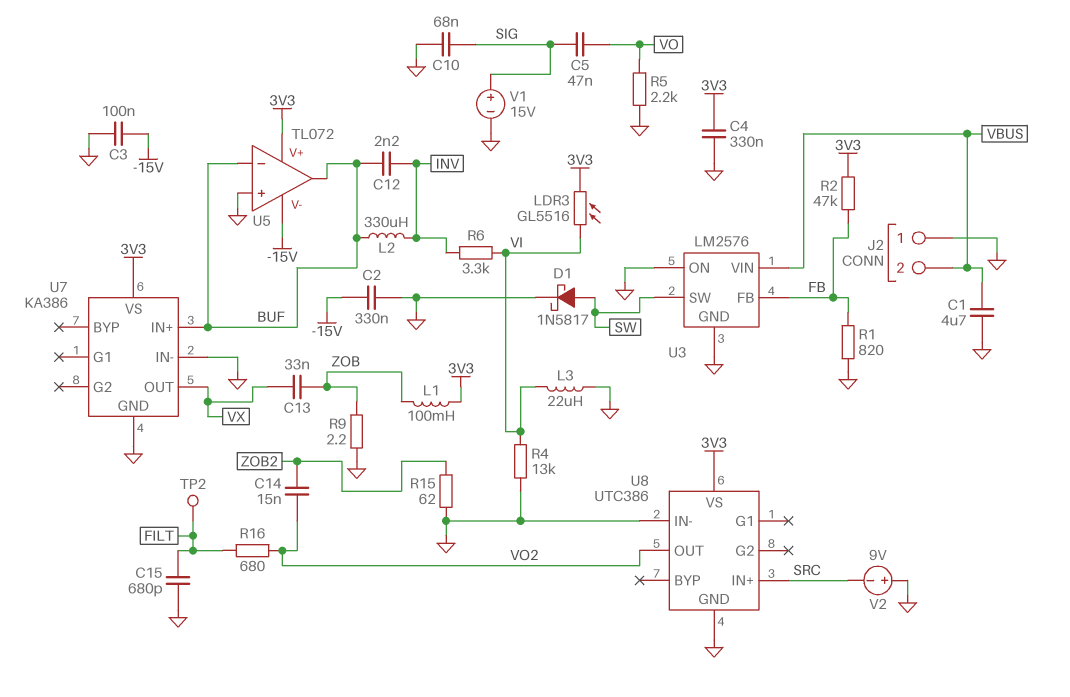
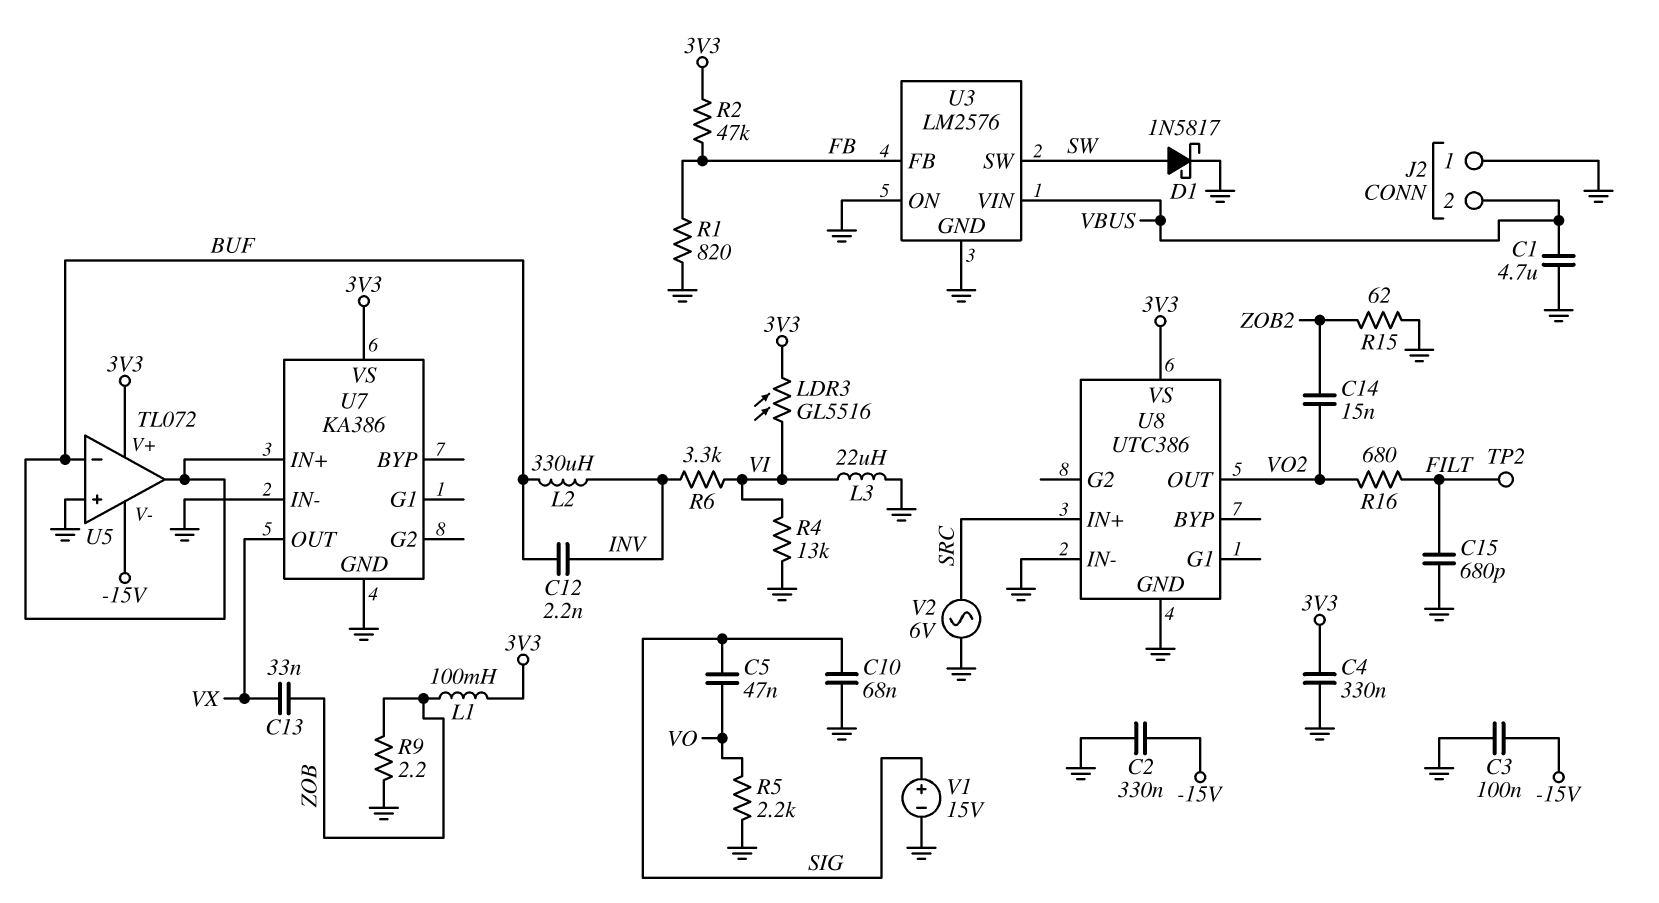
V2: 9V (plus GND, minus SRC) -> AC 6V (GND, SRC)

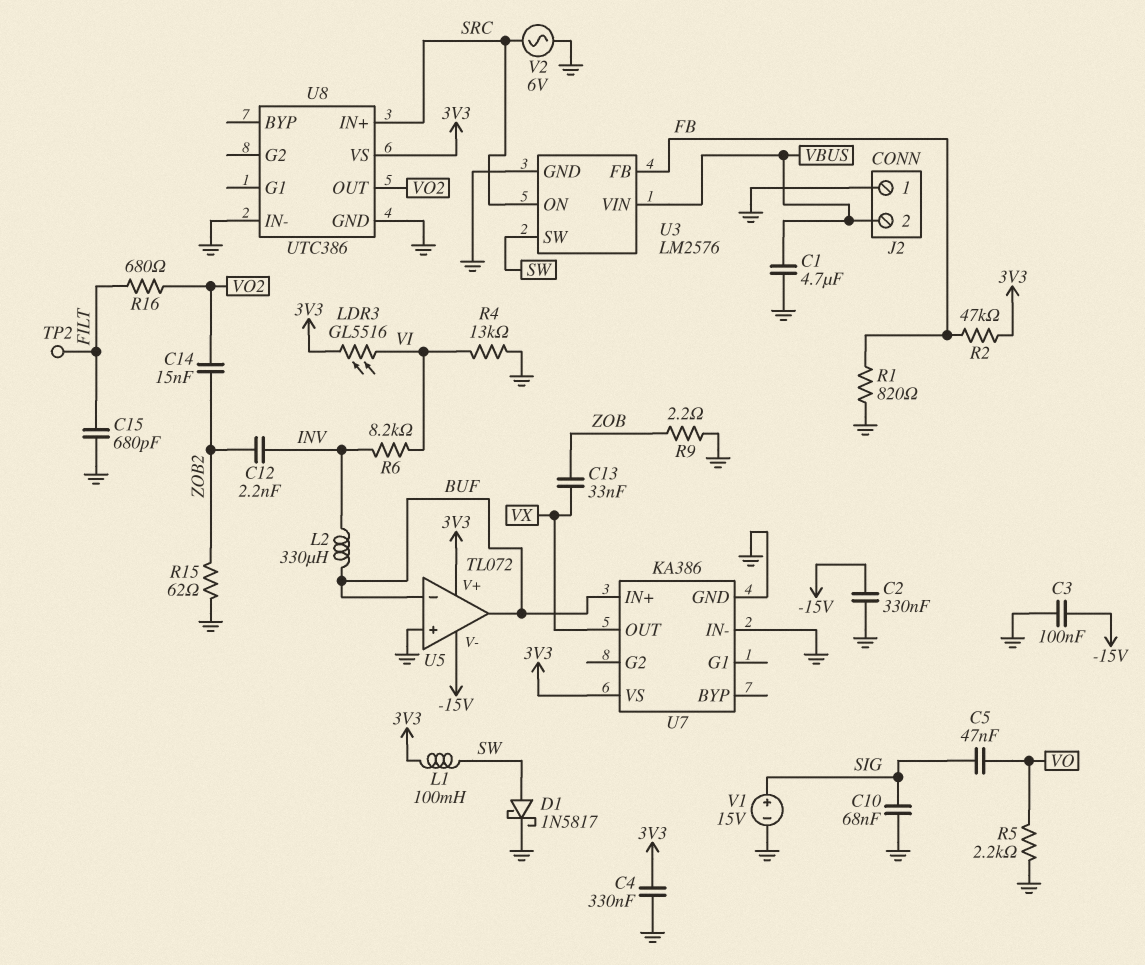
C12: 2.2nF (BUF, INV) -> 2.2nF (INV, ZOB2)
L1: 100mH (3V3, ZOB) -> 100mH (3V3, SW)
L3: 22uH (GND, VI) -> none
R6: 3.3k (INV, VI) -> 8.2k (INV, VI)
U3 pin ON: GND -> SRC

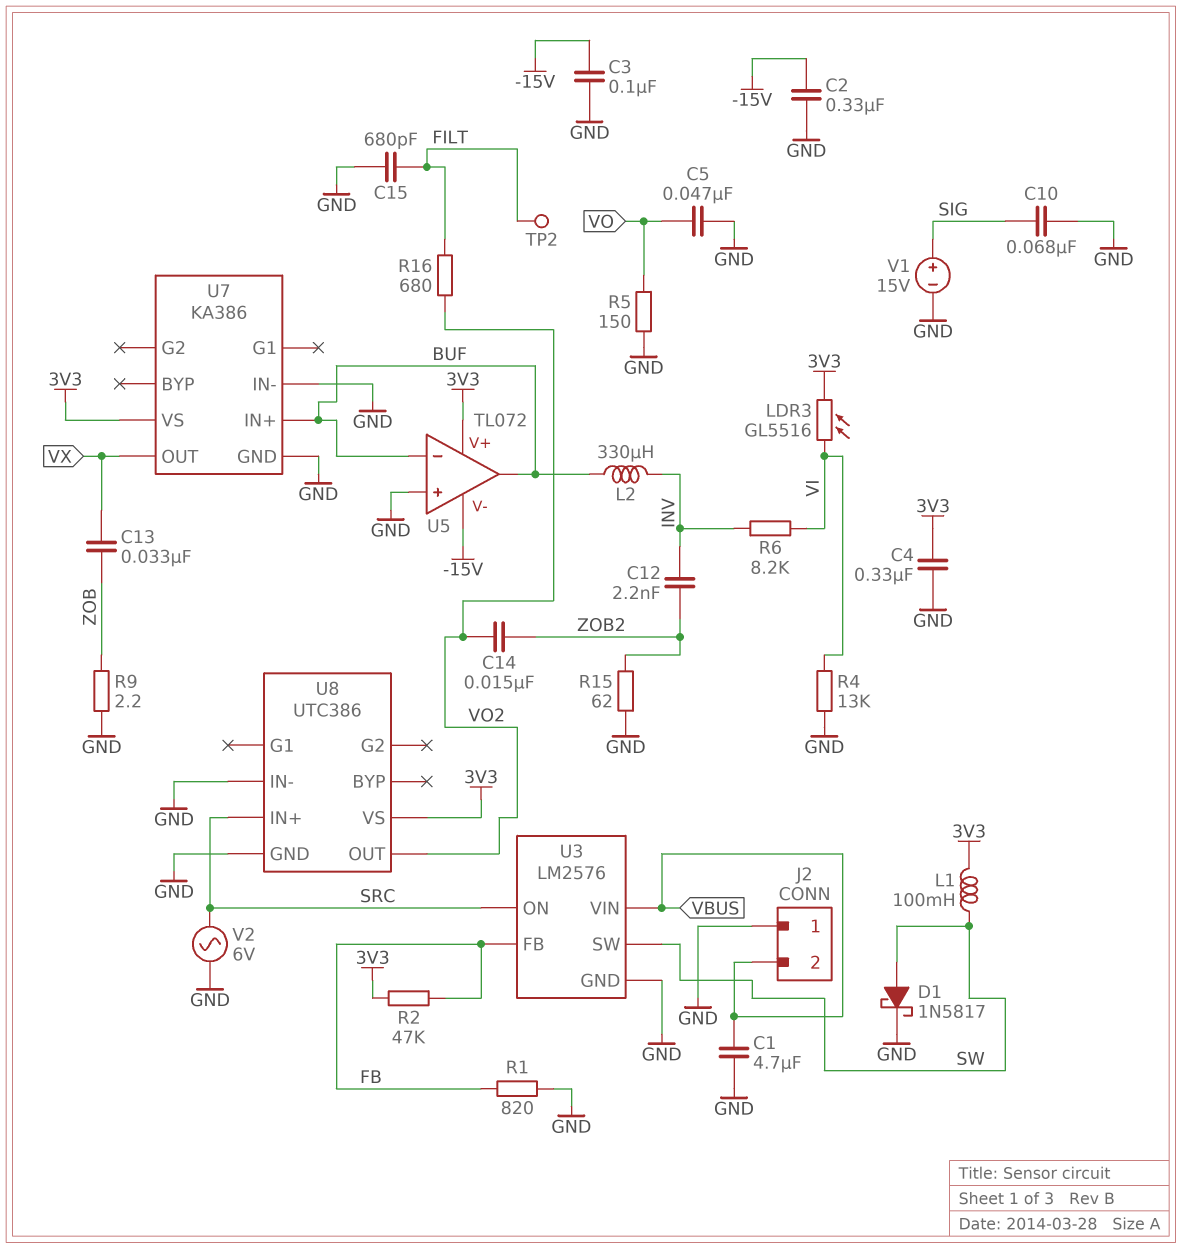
C5: 47nF (SIG, VO) -> 47nF (GND, VO)
R5: 2.2k (GND, VO) -> 150 (GND, VO)

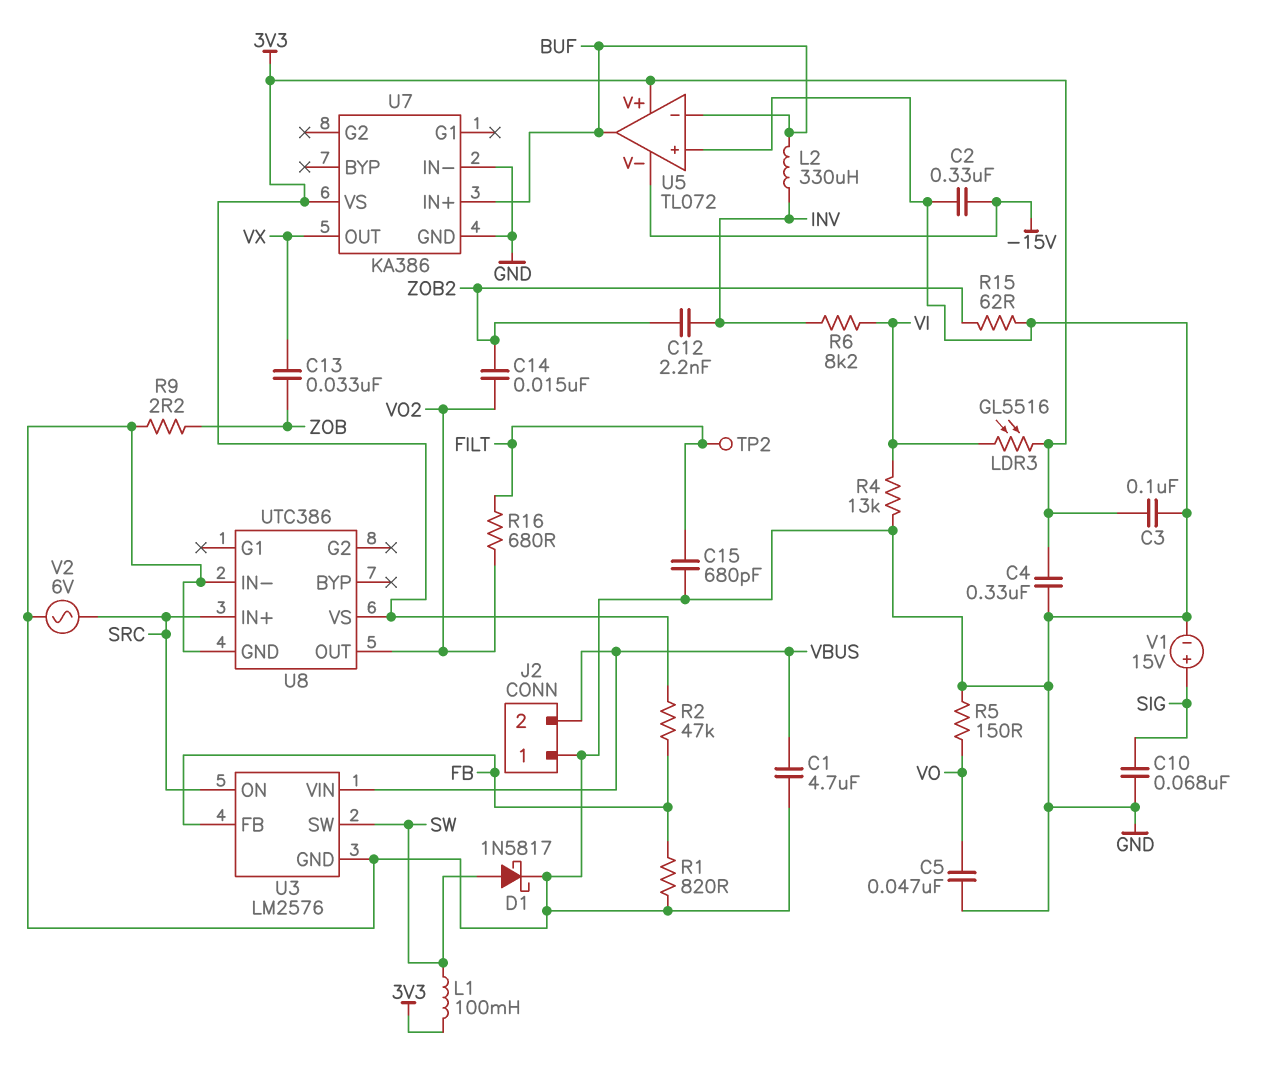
C3: 100nF (-15V, GND) -> 100nF (3V3, GND)

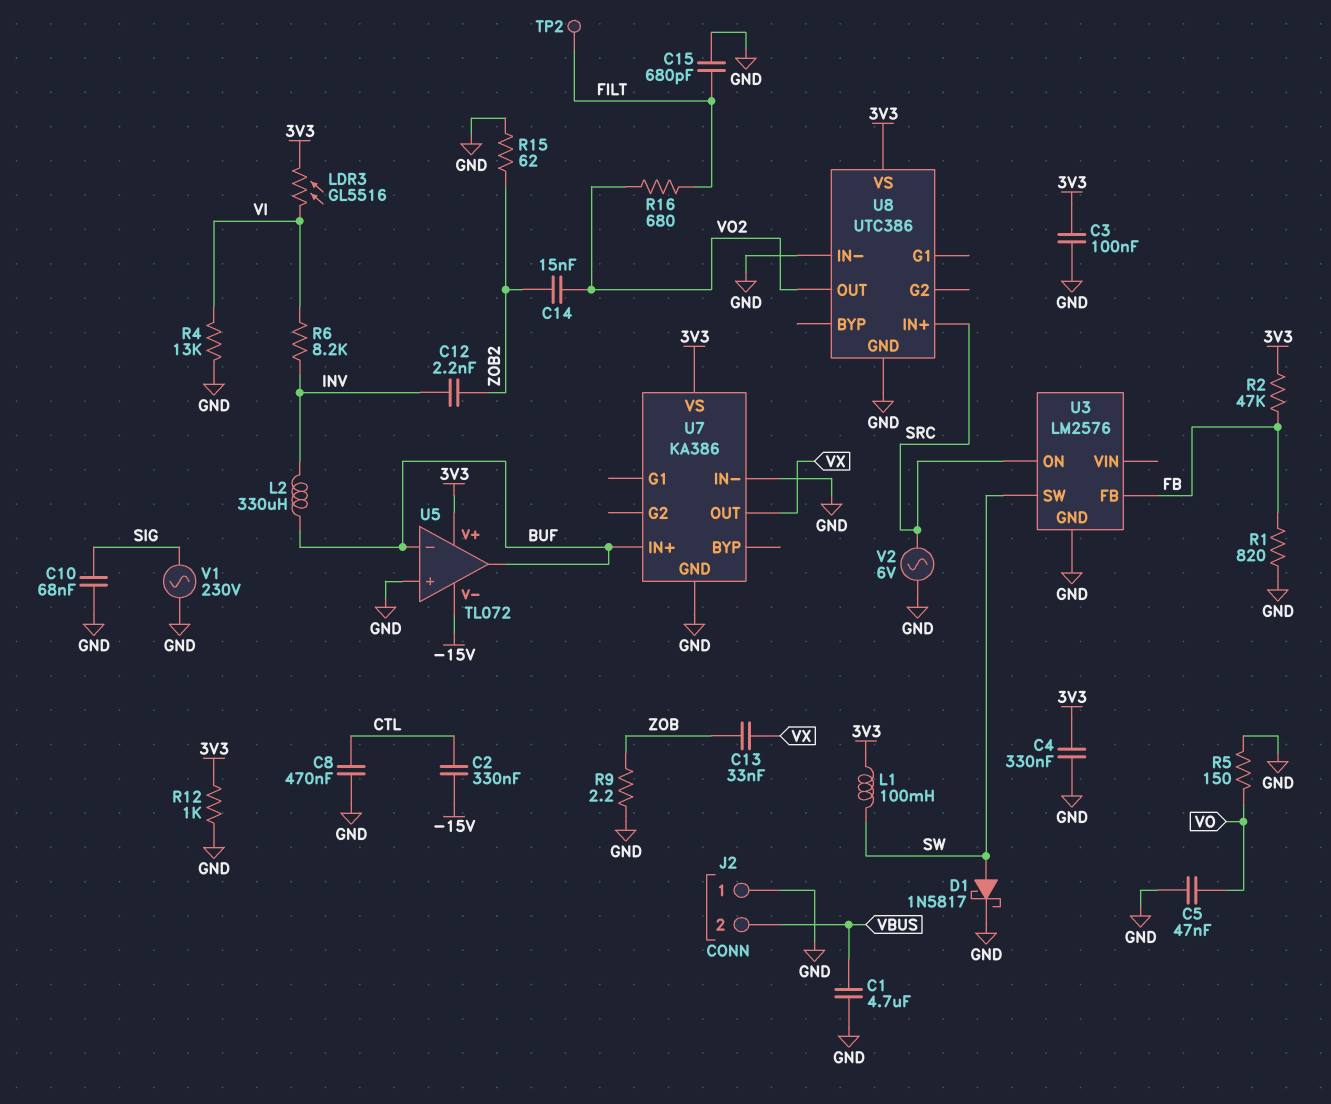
C2: 330nF (-15V, GND) -> 330nF (-15V, CTL)
C8: none -> 470nF (CTL, GND)
R12: none -> 1k (3V3, GND)
U3 pin VIN: VBUS -> none
V1: 15V (plus SIG, minus GND) -> AC 230V (GND, SIG)

